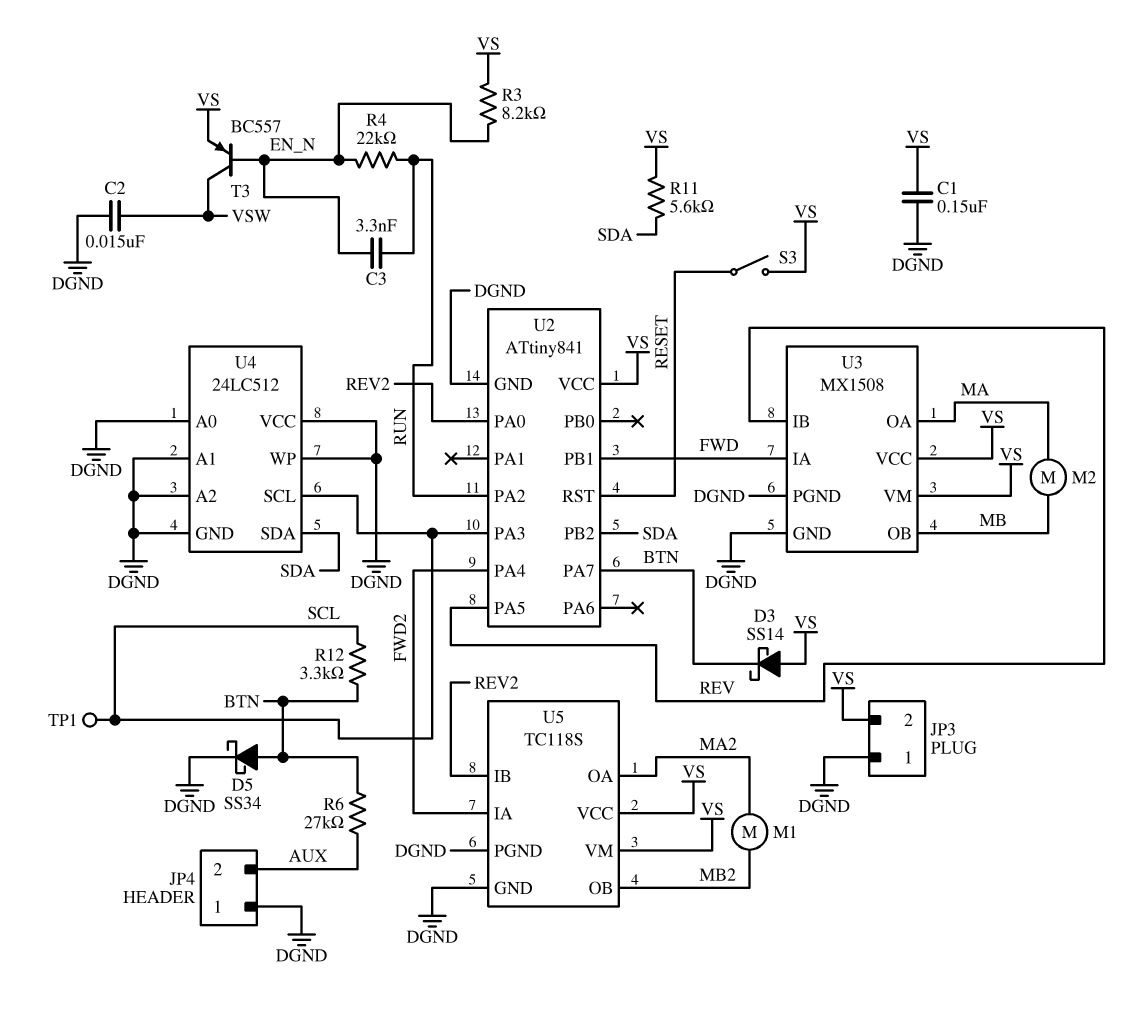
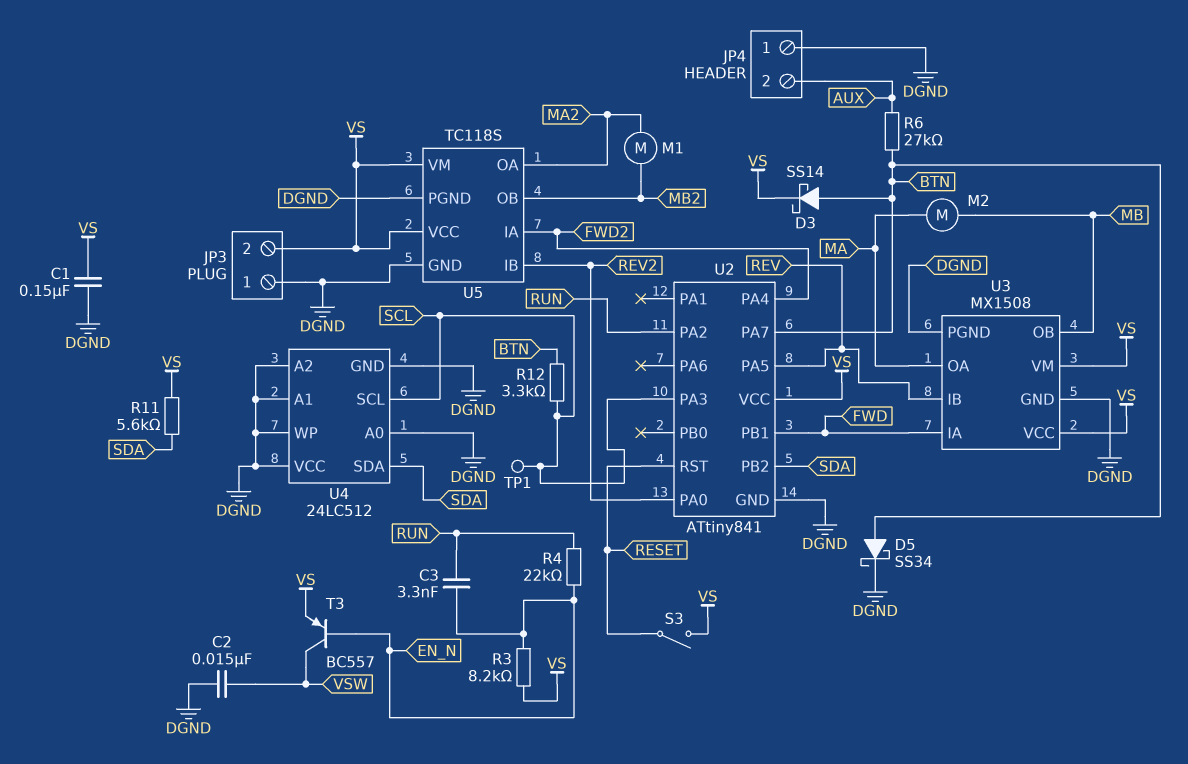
D3: schottky SS14 (A VS, K BTN) -> schottky SS14 (A BTN, K VS)

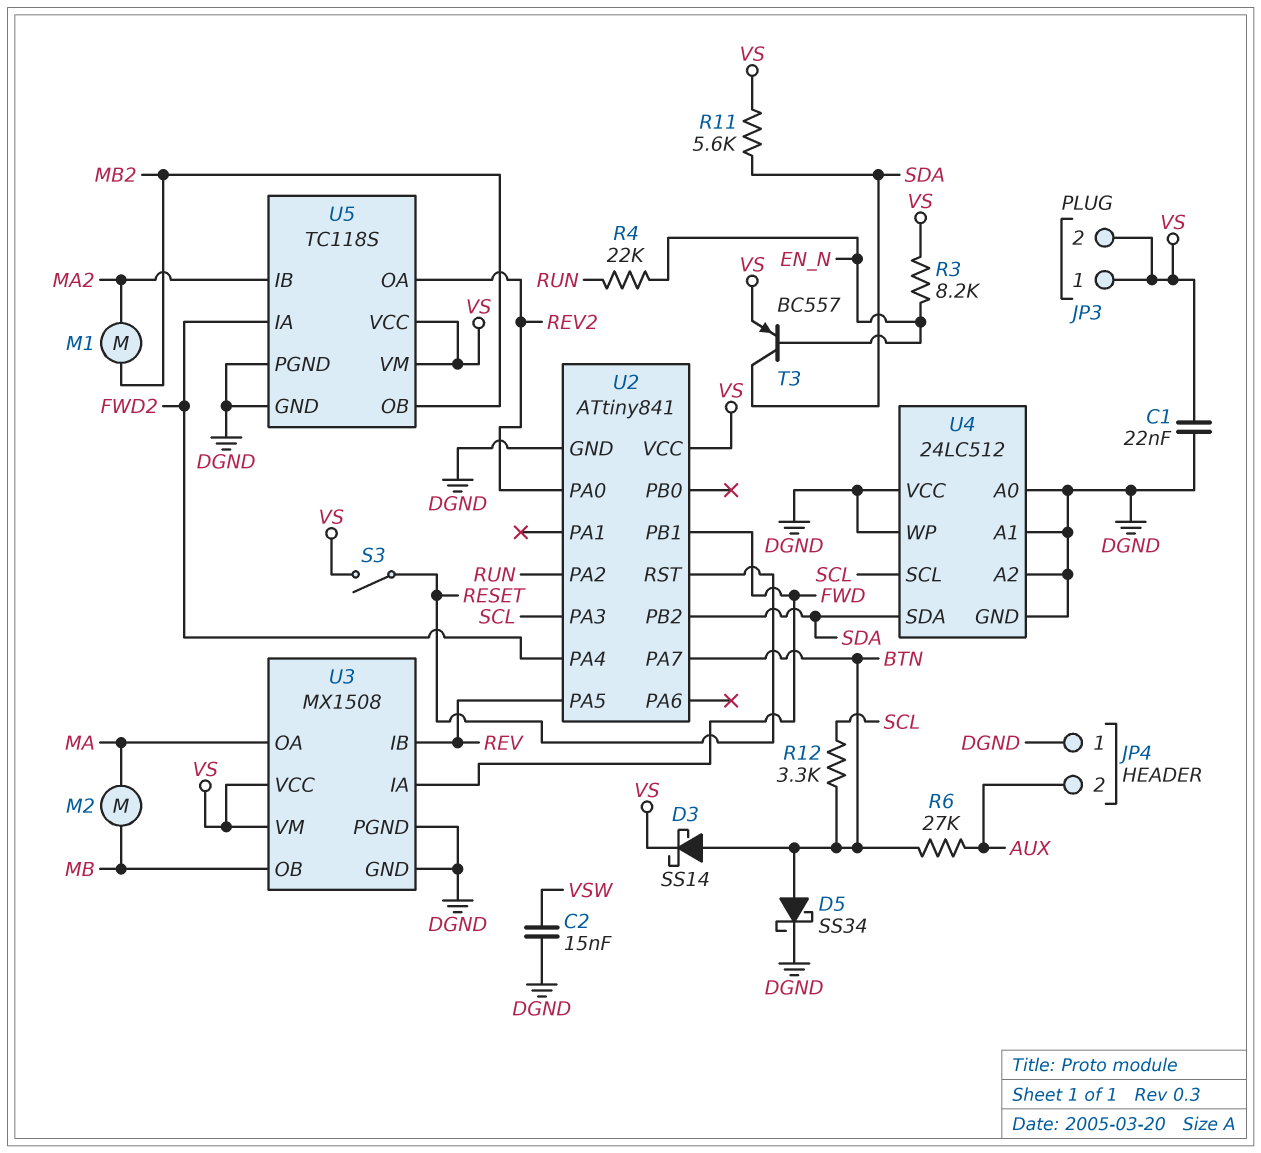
C1: 150nF (DGND, VS) -> 22nF (DGND, VS)
C3: 3.3nF (EN_N, RUN) -> none
JP3 pin 1: DGND -> VS
T3: PNP BC557 (B EN_N, C VSW, E VS) -> PNP BC557 (B EN_N, C SDA, E VS)
TP1: test point (SCL) -> none
U5 pin IB: REV2 -> MA2
U5 pin OA: MA2 -> REV2

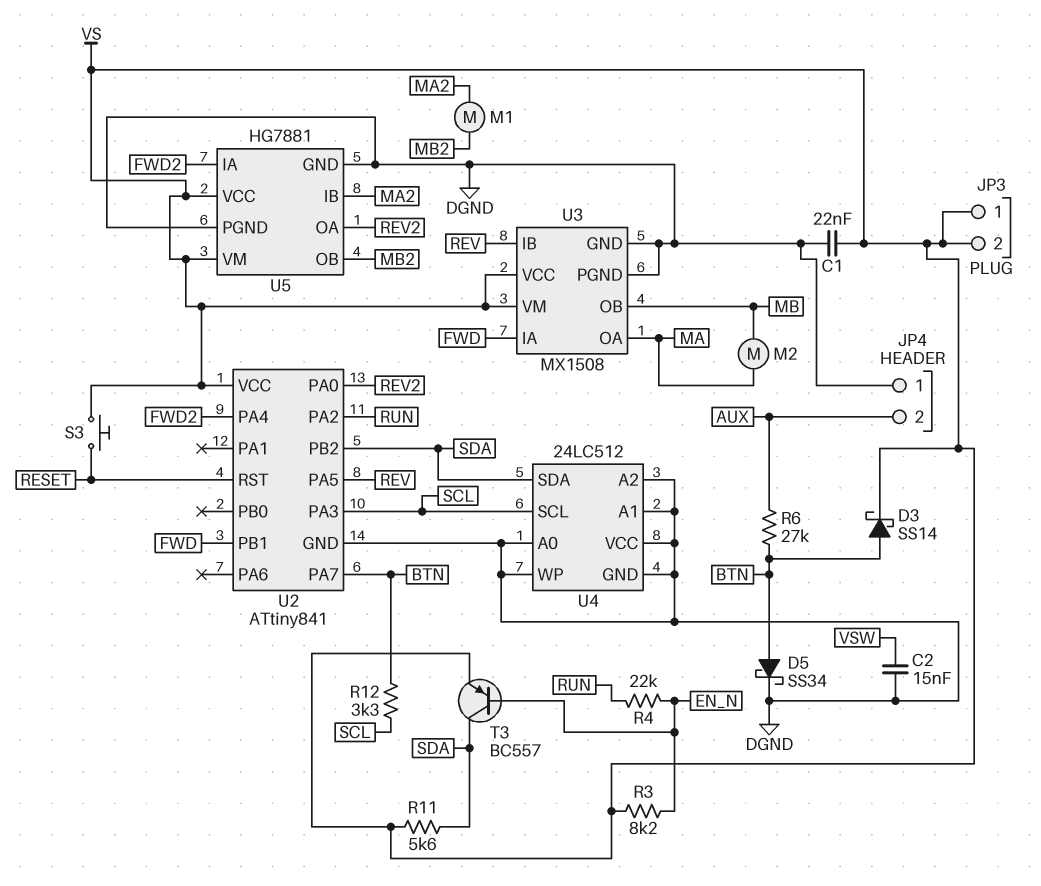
S3: switch (RESET, VS) -> button (RESET, VS)
U5: TC118S -> HG7881

